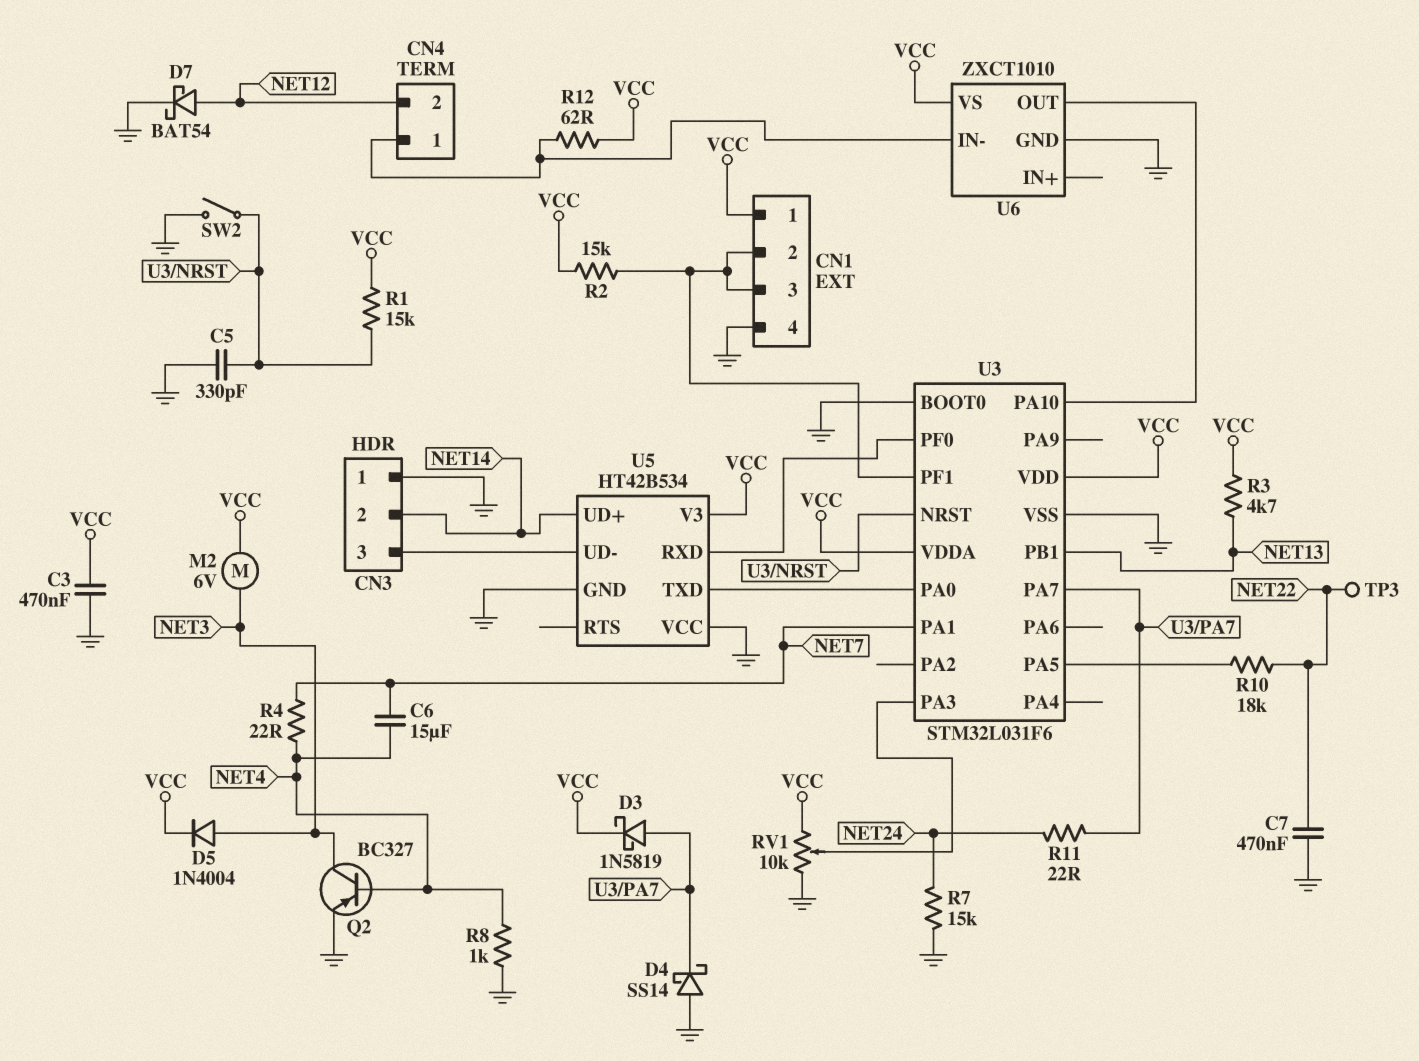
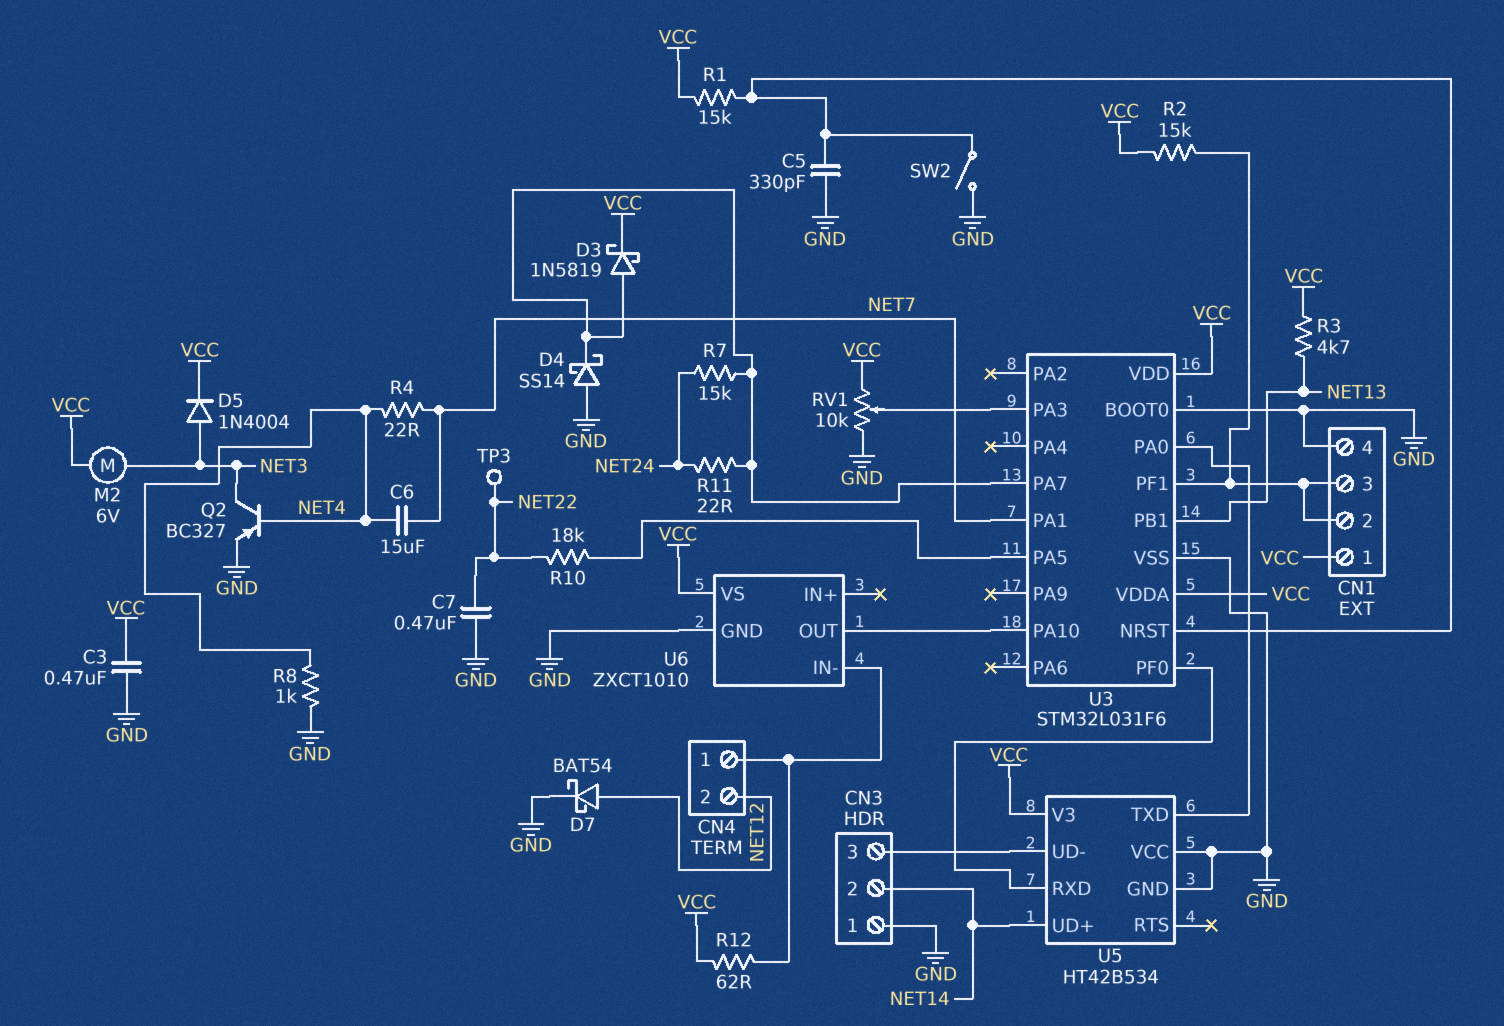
R7: 15k (GND, NET24) -> 15k (NET24, U3/PA7)

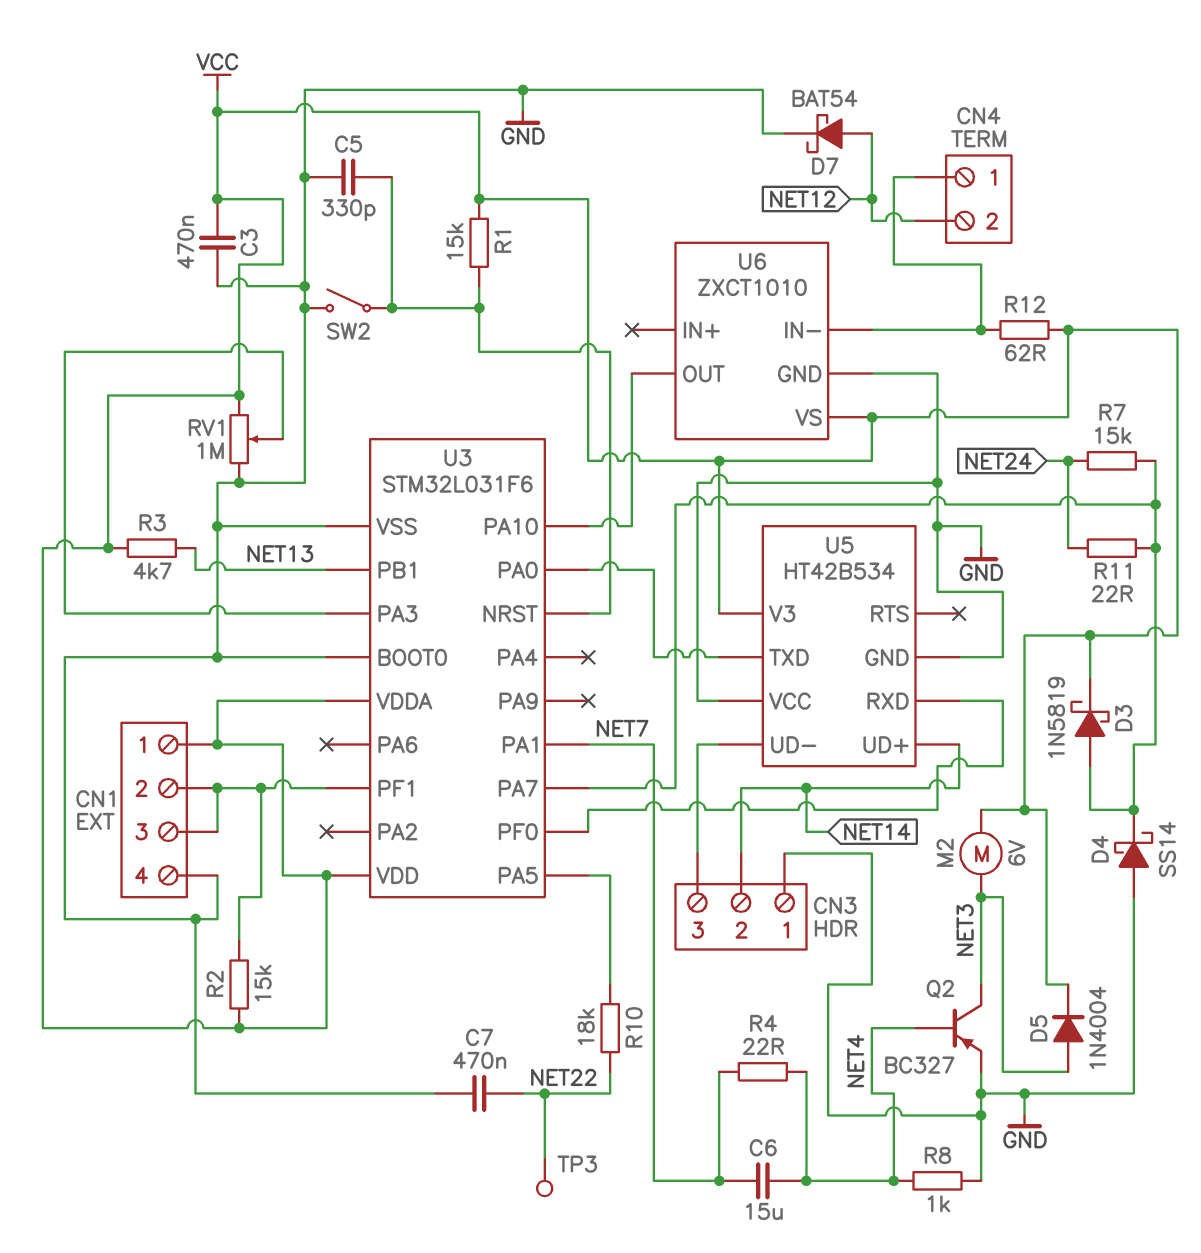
RV1: 10k (GND, VCC, wiper U3/PA3) -> 1M (GND, VCC, wiper U3/PA3)

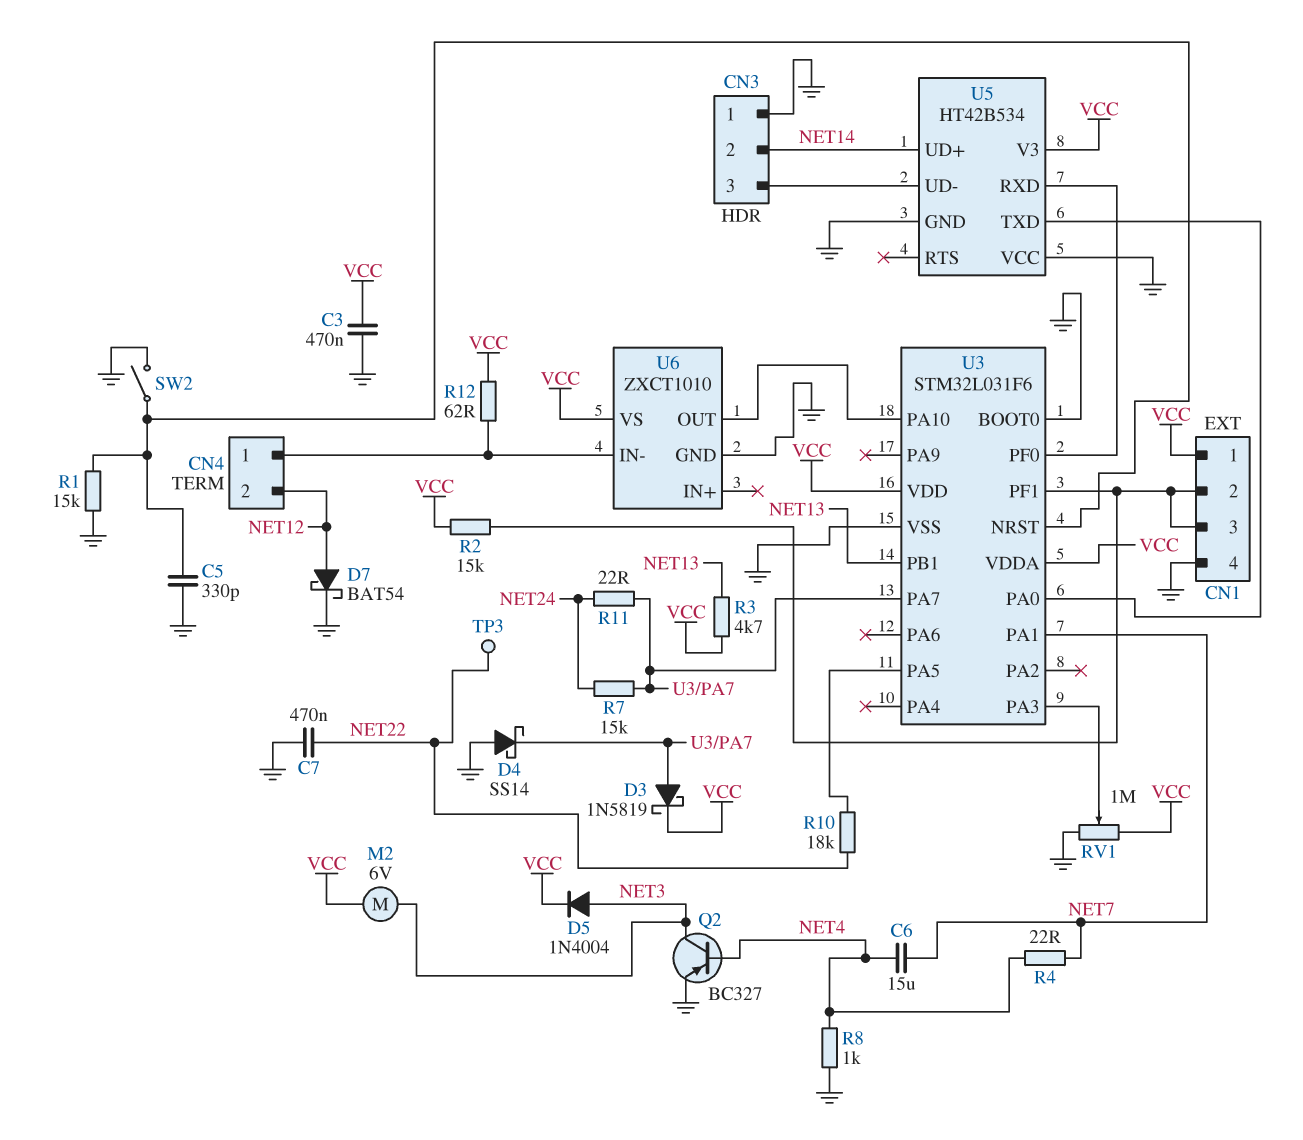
R1: 15k (U3/NRST, VCC) -> 15k (GND, U3/NRST)

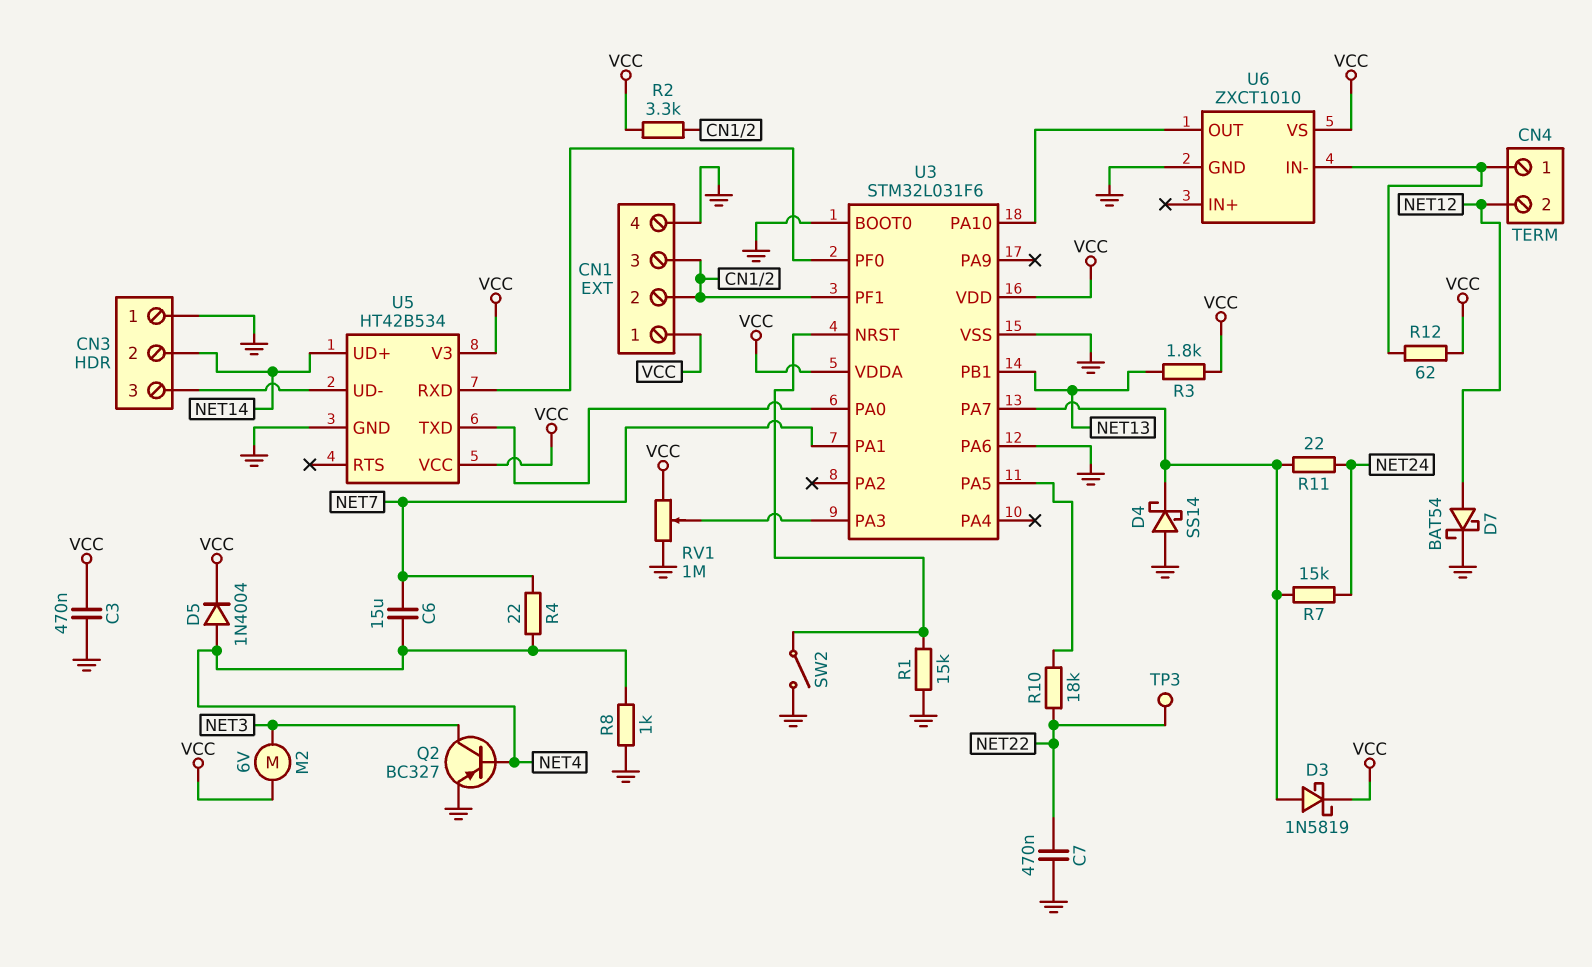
C5: 330pF (GND, U3/NRST) -> none
D5: diode 1N4004 (A NET3, K VCC) -> diode 1N4004 (A NET4, K VCC)
R2: 15k (CN1/2, VCC) -> 3.3k (CN1/2, VCC)
R3: 4.7k (NET13, VCC) -> 1.8k (NET13, VCC)
U3 pin PA6: none -> GND
U5 pin VCC: GND -> VCC

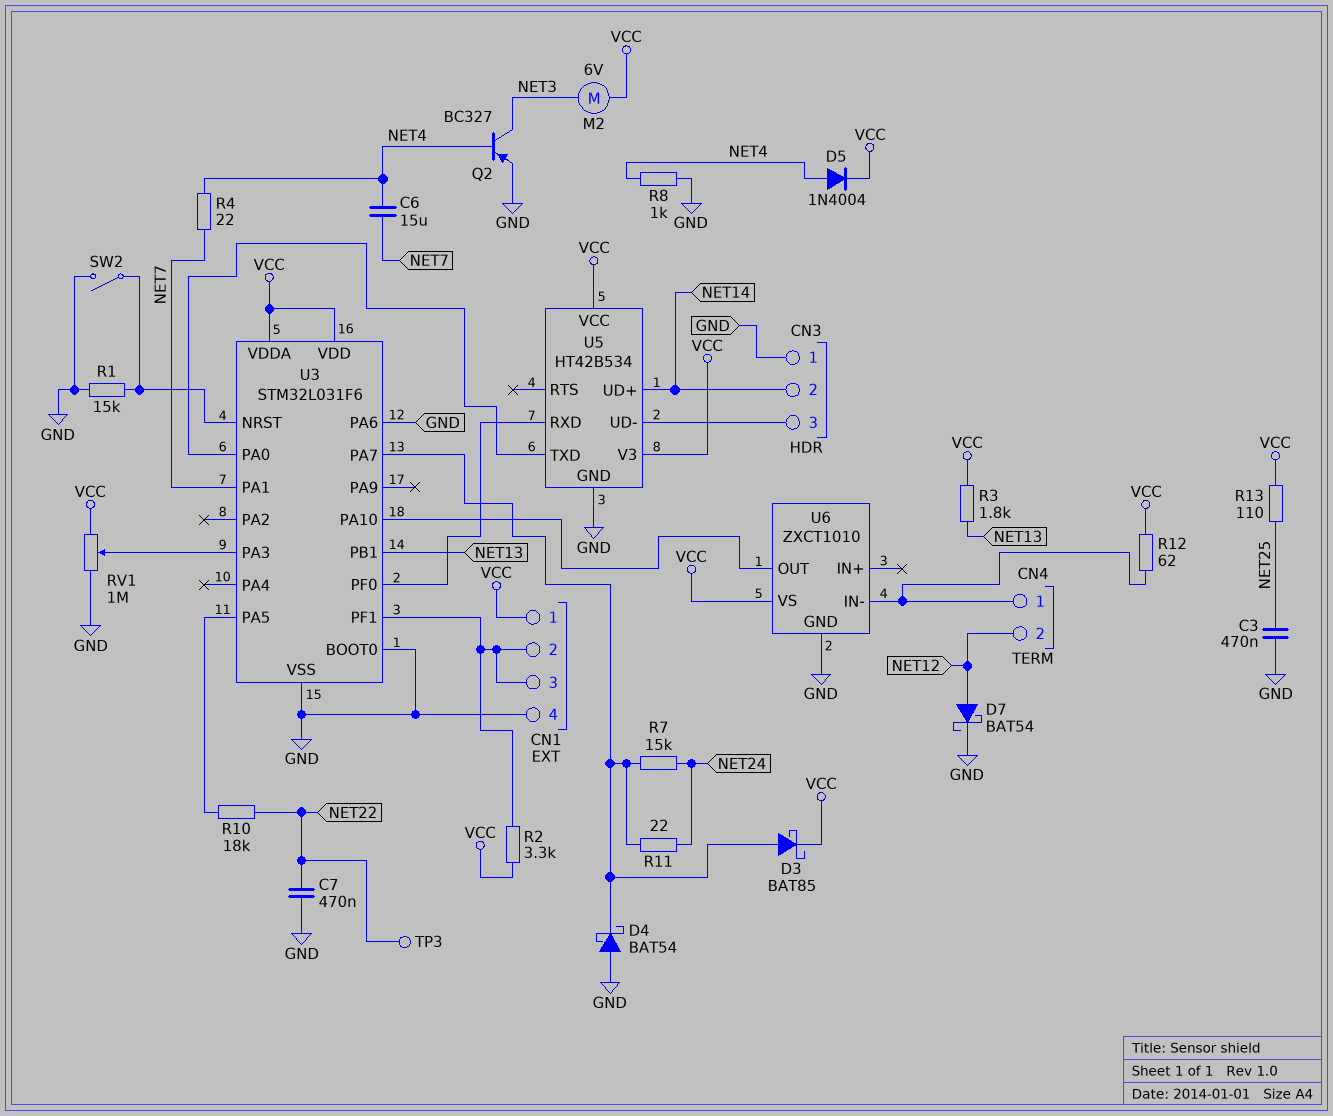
C3: 470nF (GND, VCC) -> 470nF (GND, NET25)
D3: schottky 1N5819 (A U3/PA7, K VCC) -> schottky BAT85 (A U3/PA7, K VCC)
D4: schottky SS14 (A GND, K U3/PA7) -> schottky BAT54 (A GND, K U3/PA7)
R13: none -> 110 (NET25, VCC)

